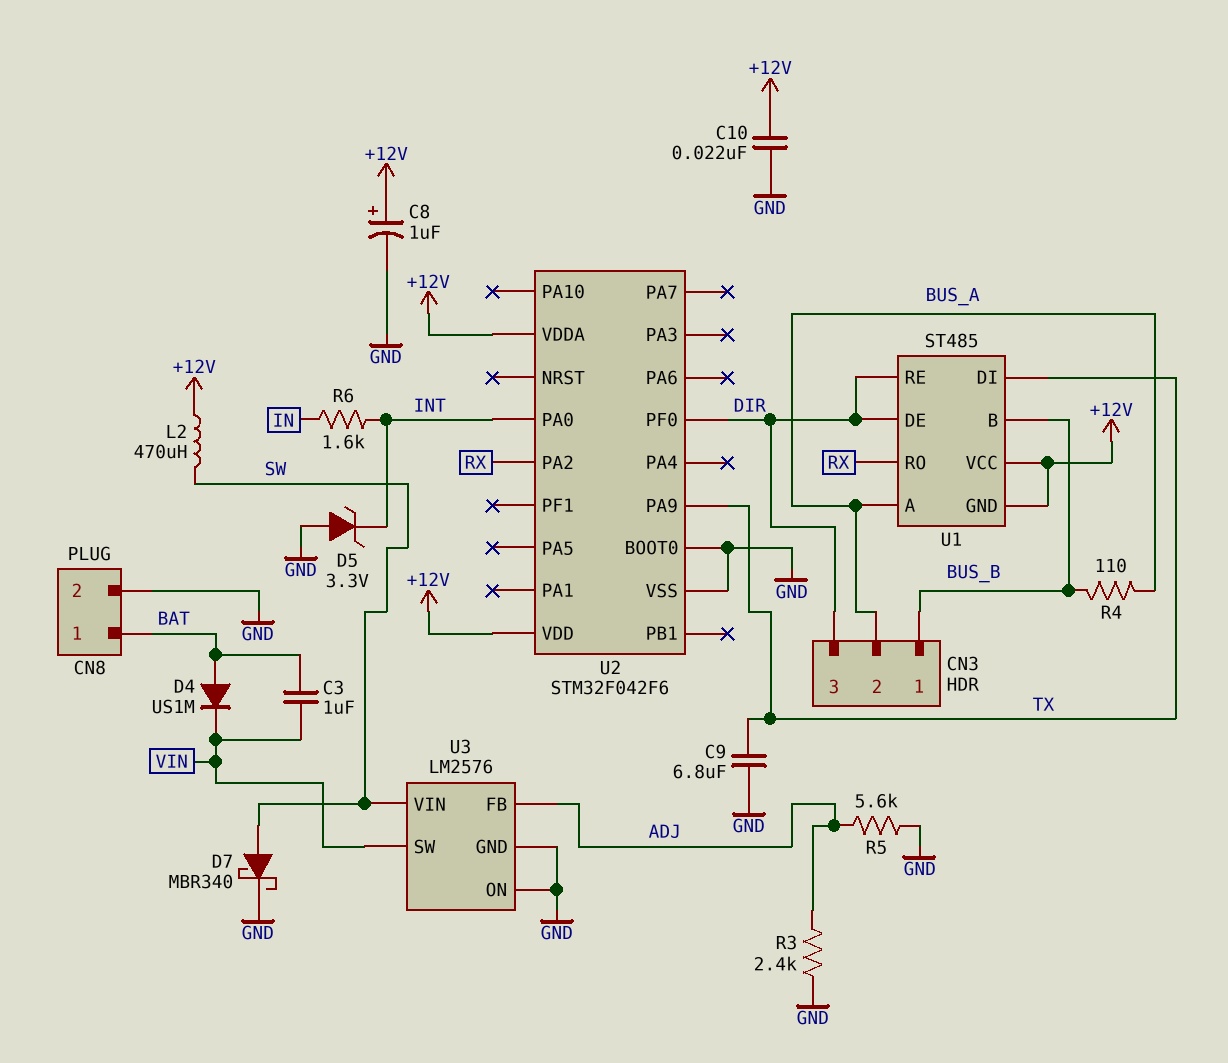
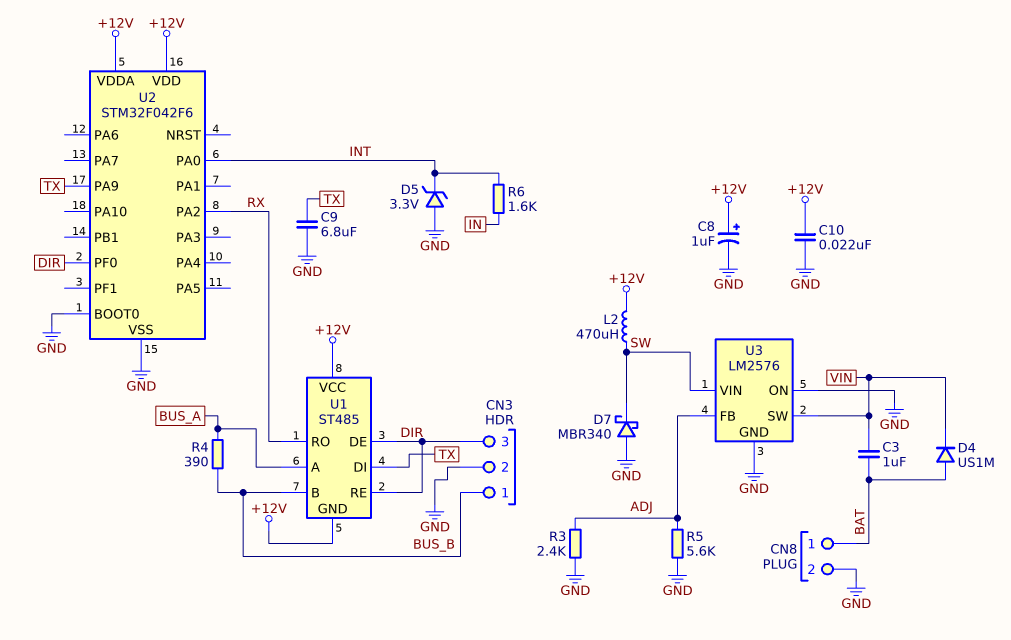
CN3 pin 2: BUS_A -> GND
D7: schottky MBR340 (A SW, K GND) -> schottky MBR340 (A GND, K SW)
R4: 110 (BUS_A, BUS_B) -> 390 (BUS_A, BUS_B)

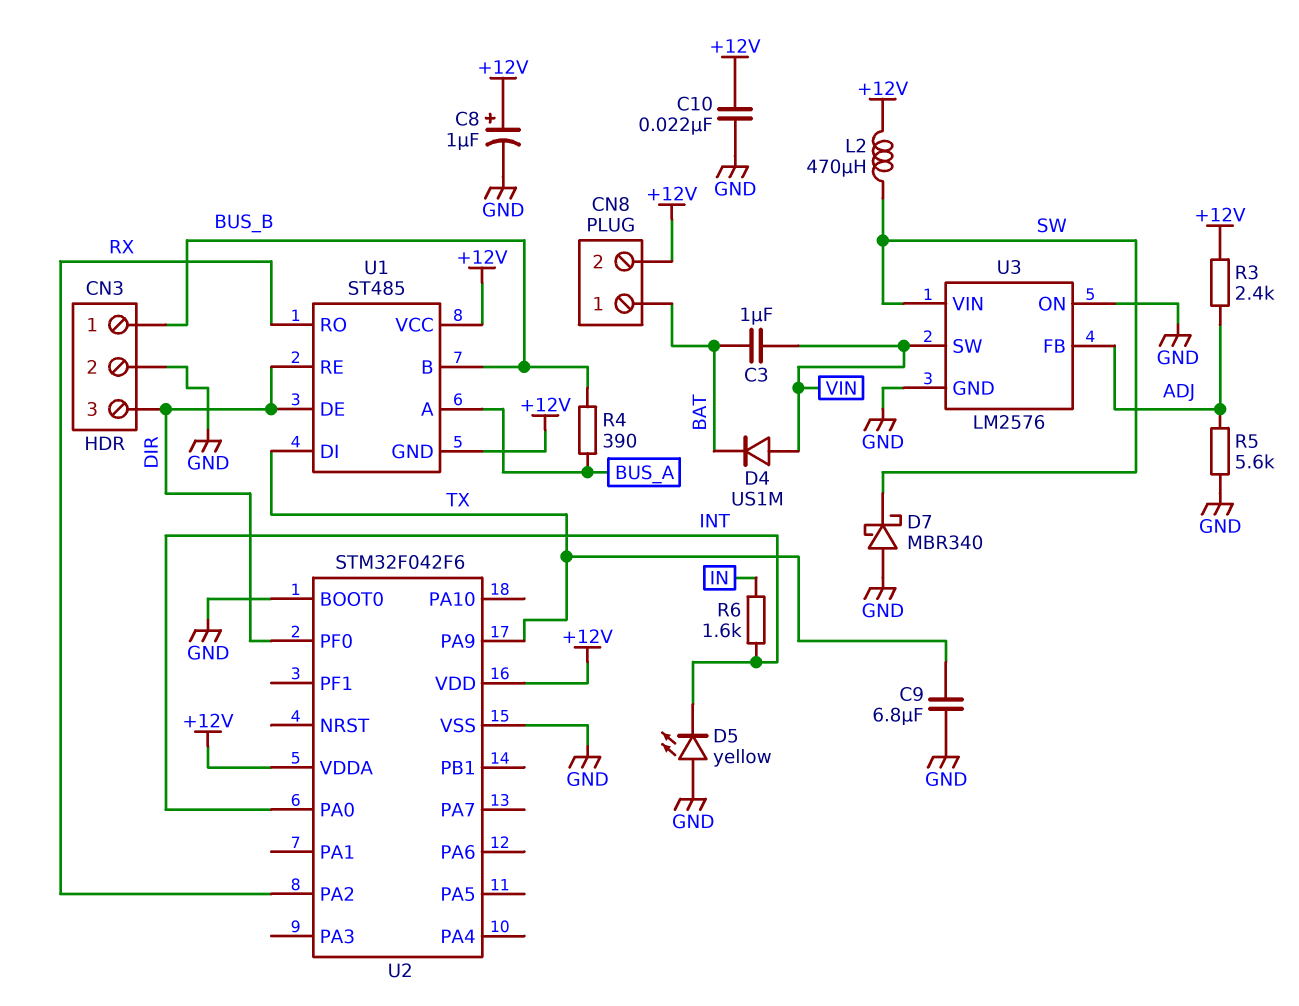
CN8 pin 2: GND -> +12V
D4: diode US1M (A BAT, K VIN) -> diode US1M (A VIN, K BAT)
D5: zener 3.3V (A GND, K INT) -> LED yellow (A GND, K INT)
R3: 2.4k (ADJ, GND) -> 2.4k (+12V, ADJ)

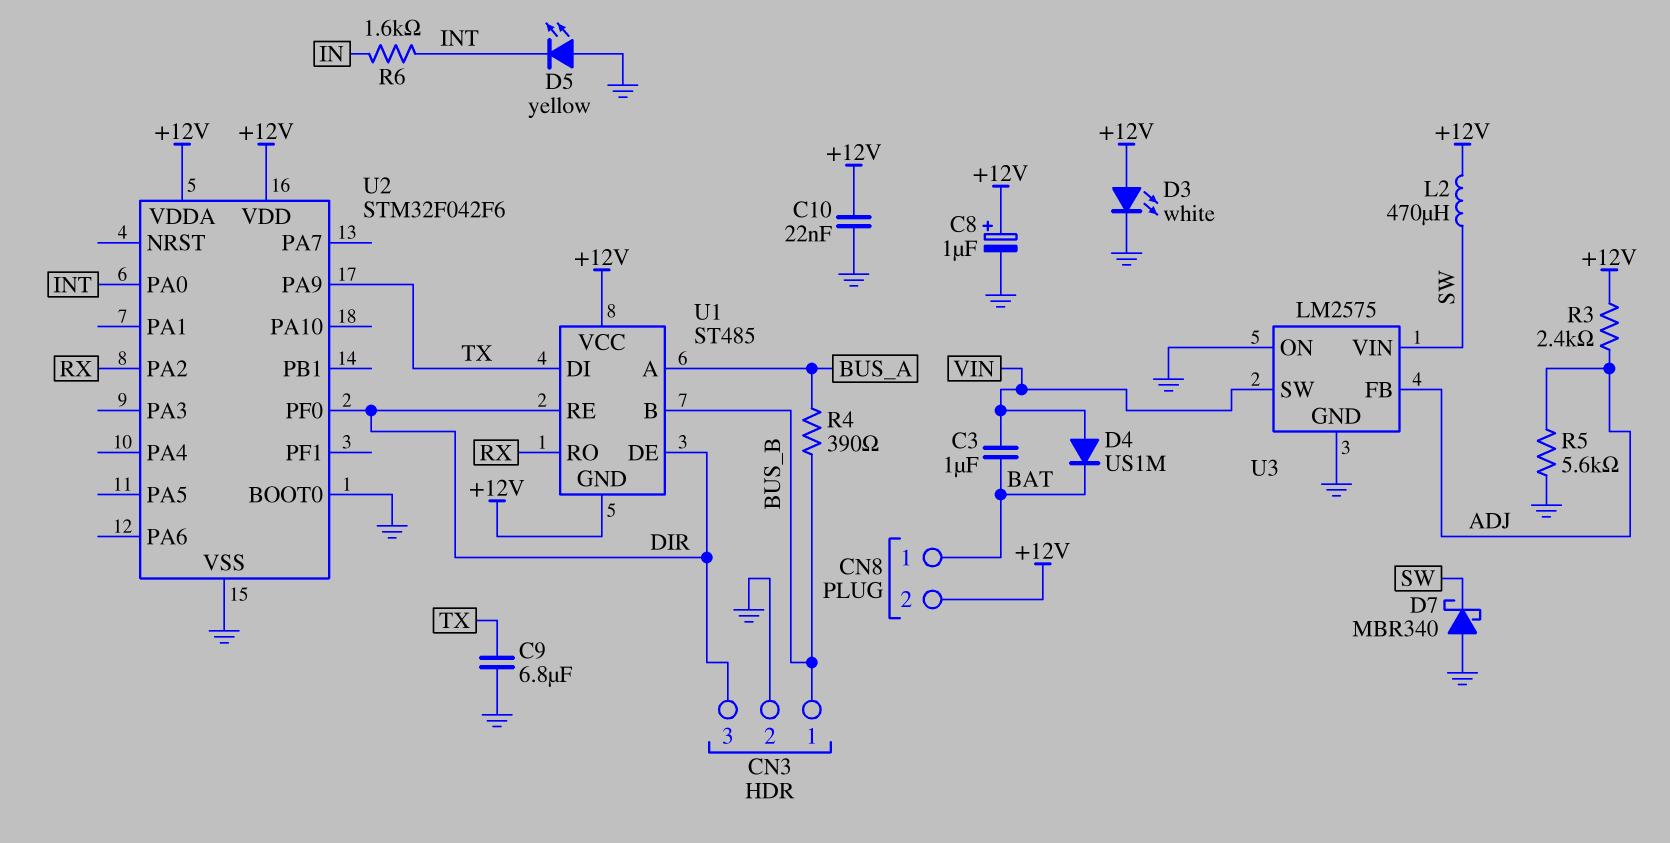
D3: none -> LED white (A +12V, K GND)
U3: LM2576 -> LM2575

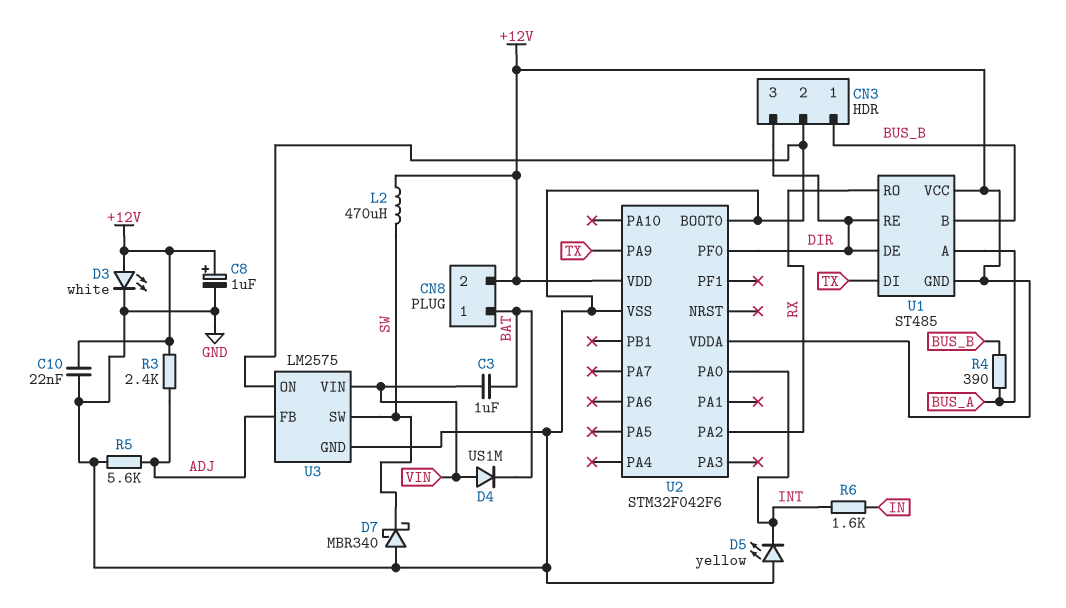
C9: 6.8uF (GND, TX) -> none
U3 pin SW: VIN -> SW
U3 pin VIN: SW -> VIN

